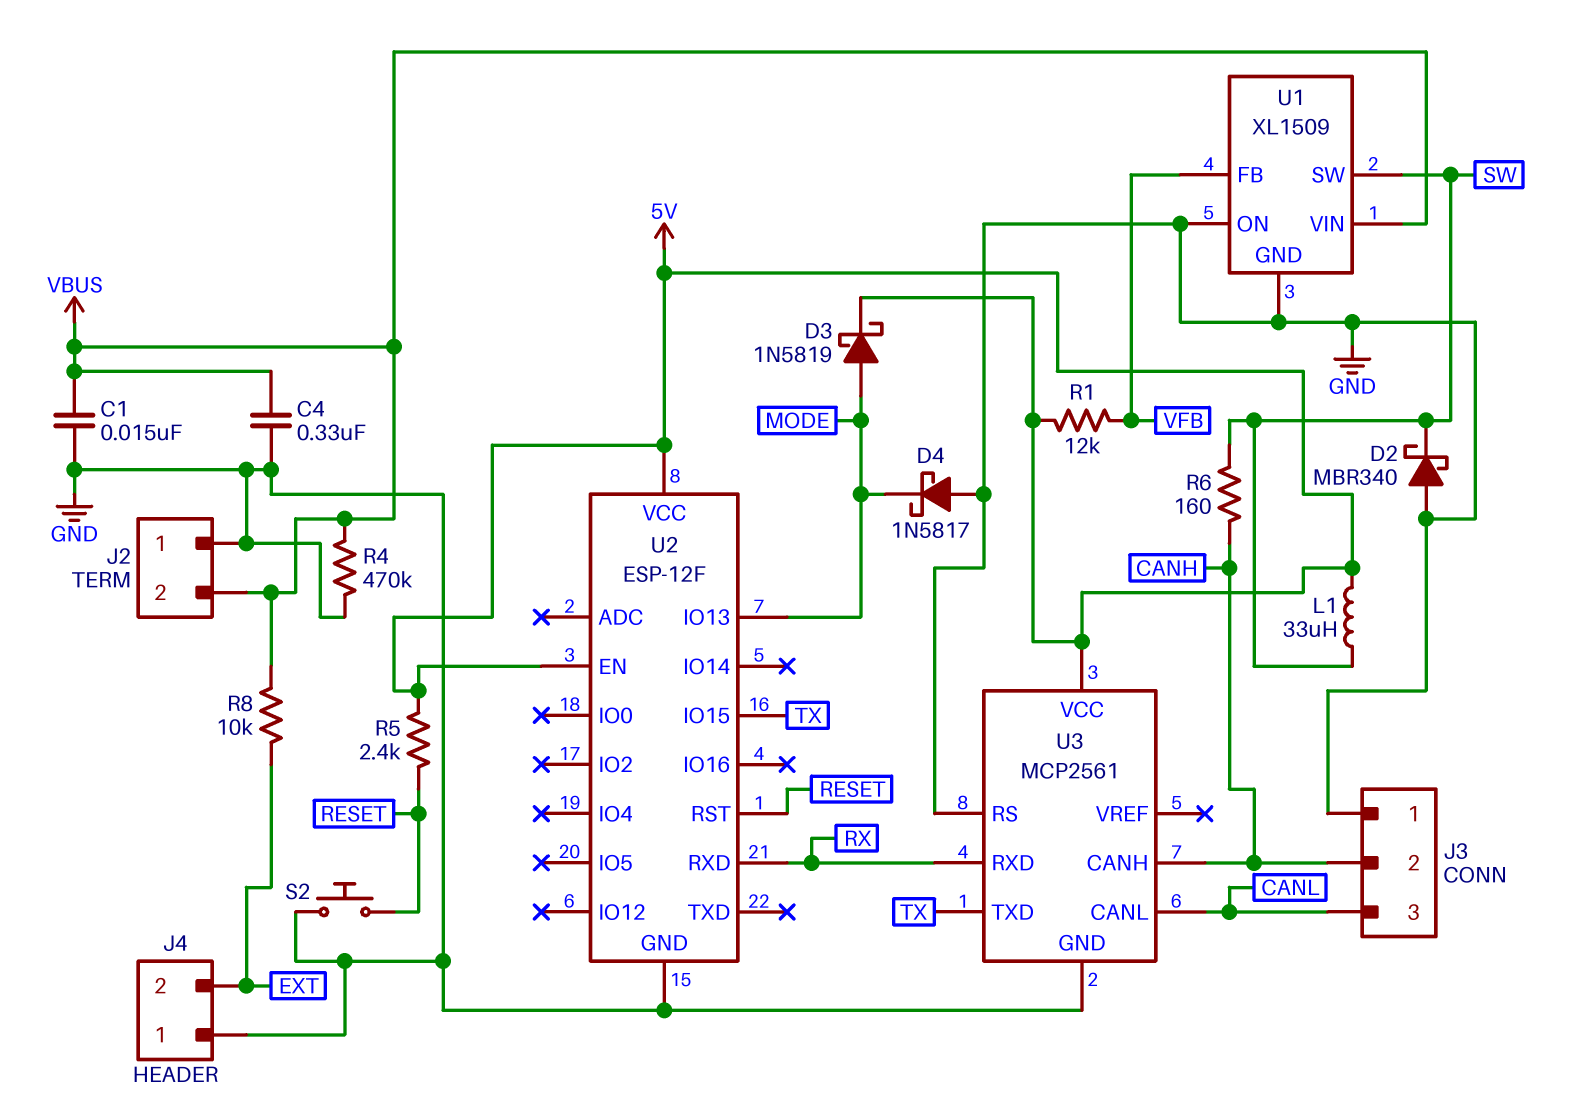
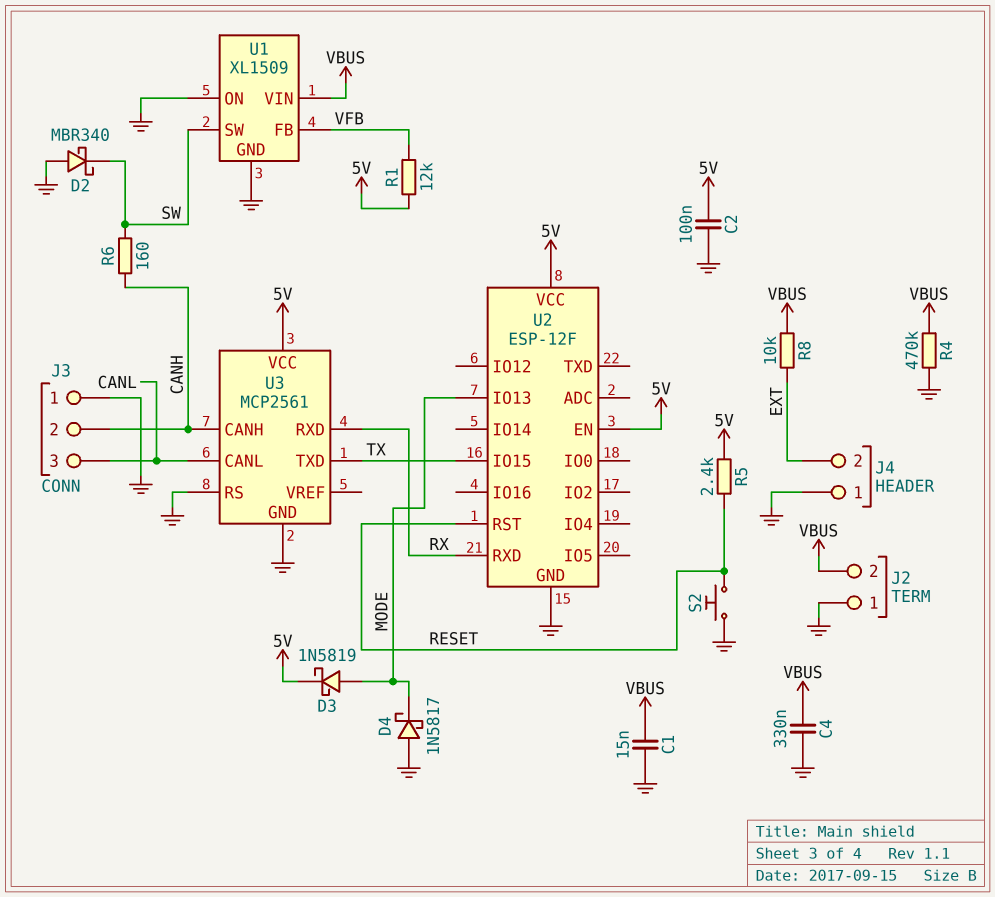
C2: none -> 100nF (5V, GND)
L1: 33uH (5V, SW) -> none

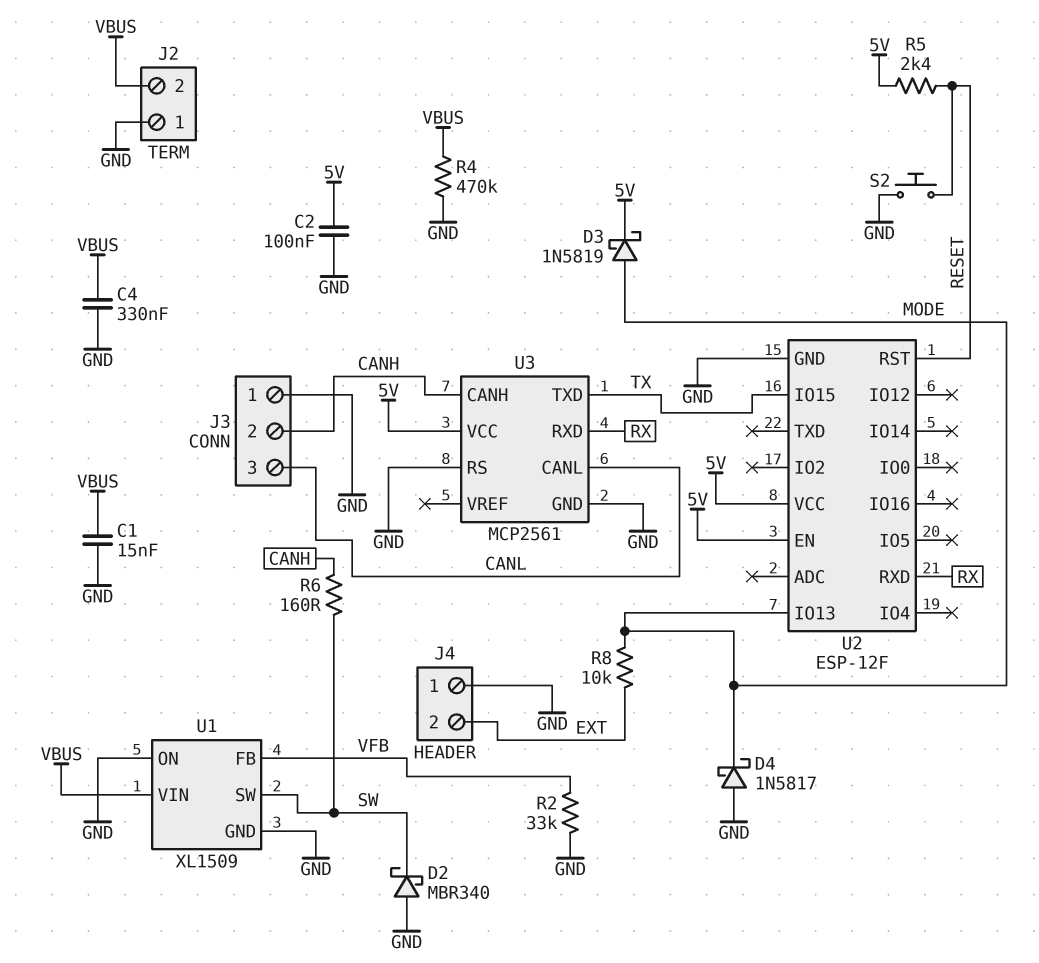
R1: 12k (5V, VFB) -> none
R2: none -> 33k (GND, VFB)
R8: 10k (EXT, VBUS) -> 10k (EXT, MODE)

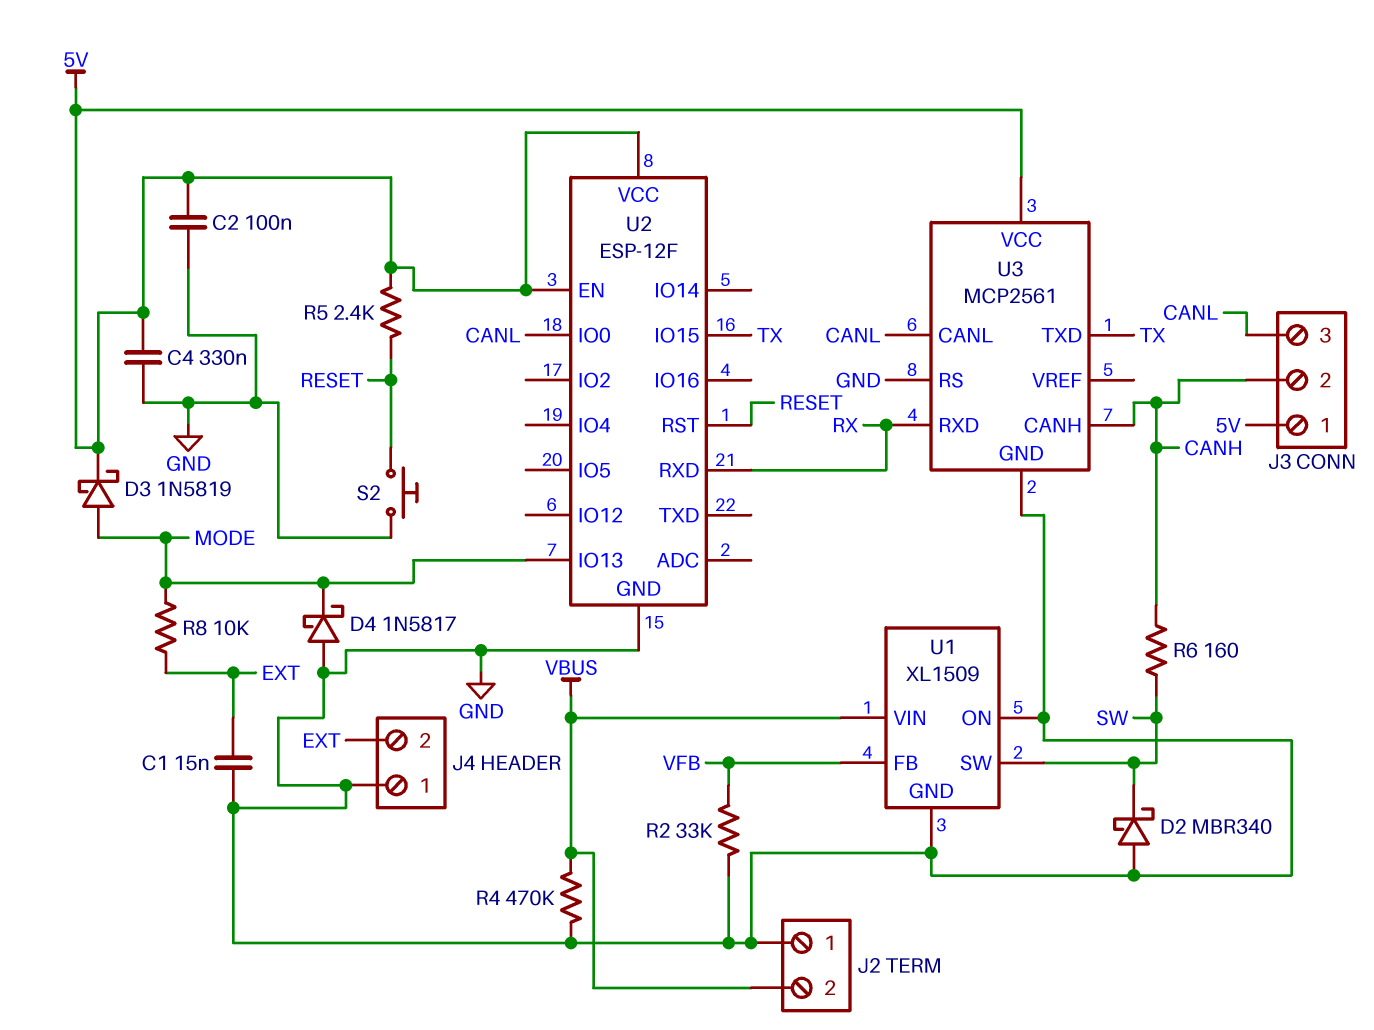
C1: 15nF (GND, VBUS) -> 15nF (EXT, GND)
C4: 330nF (GND, VBUS) -> 330nF (5V, GND)
J3 pin 1: GND -> 5V
U2 pin IO0: none -> CANL

